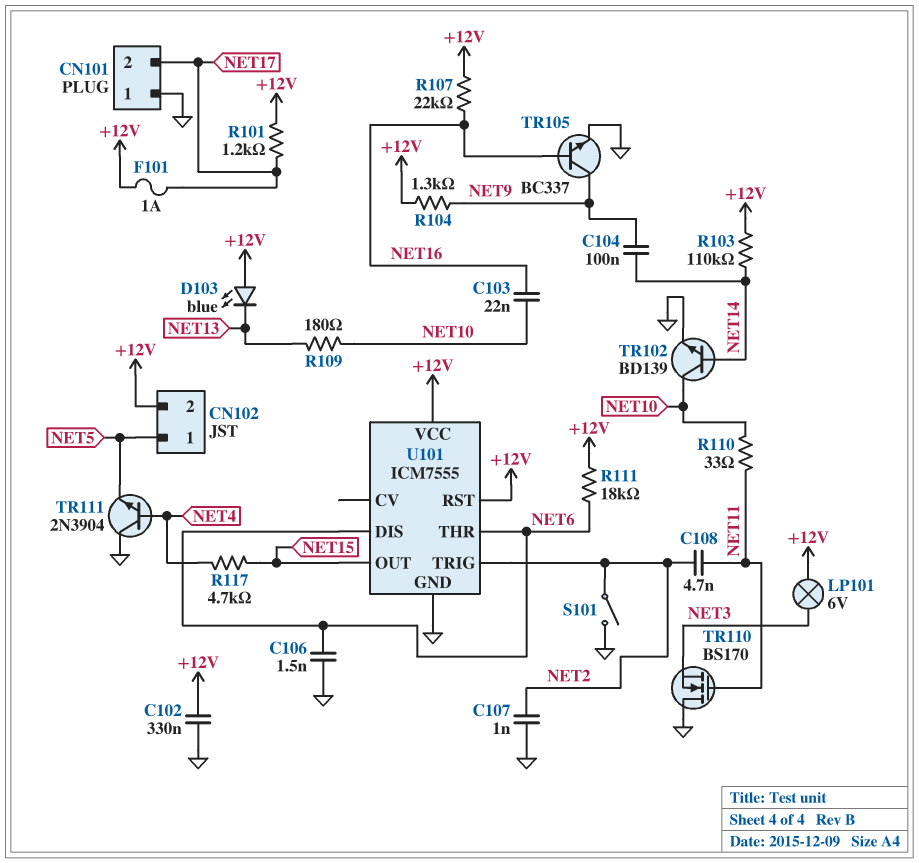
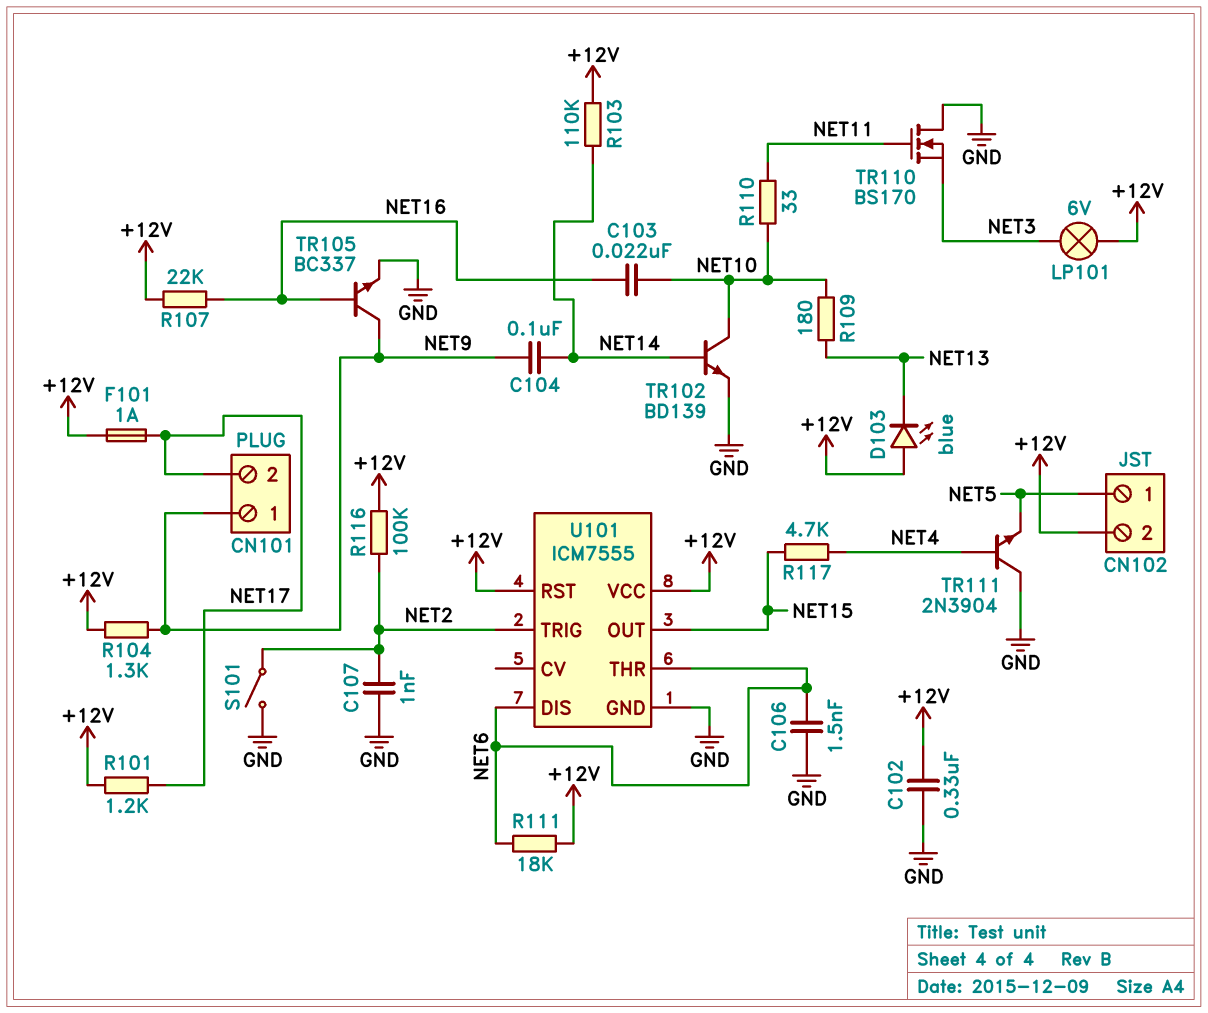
C108: 4.7nF (NET2, NET11) -> none
CN101 pin 1: GND -> NET9
R116: none -> 100k (+12V, NET2)

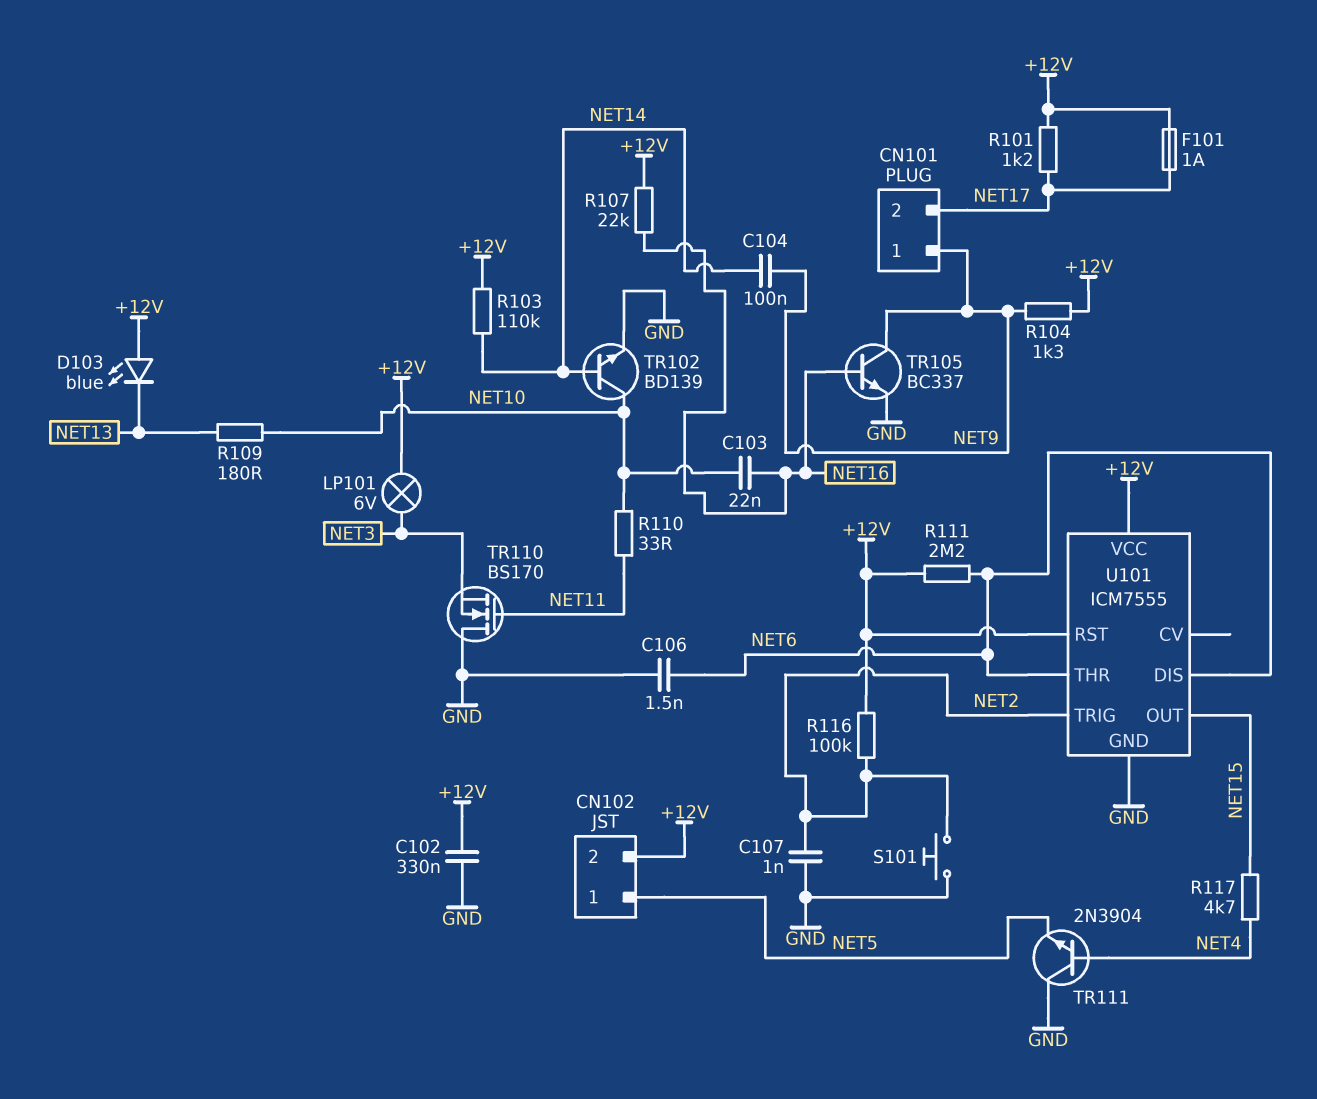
R111: 18k (+12V, NET6) -> 2.2M (+12V, NET6)
S101: switch (GND, NET2) -> button (GND, NET2)

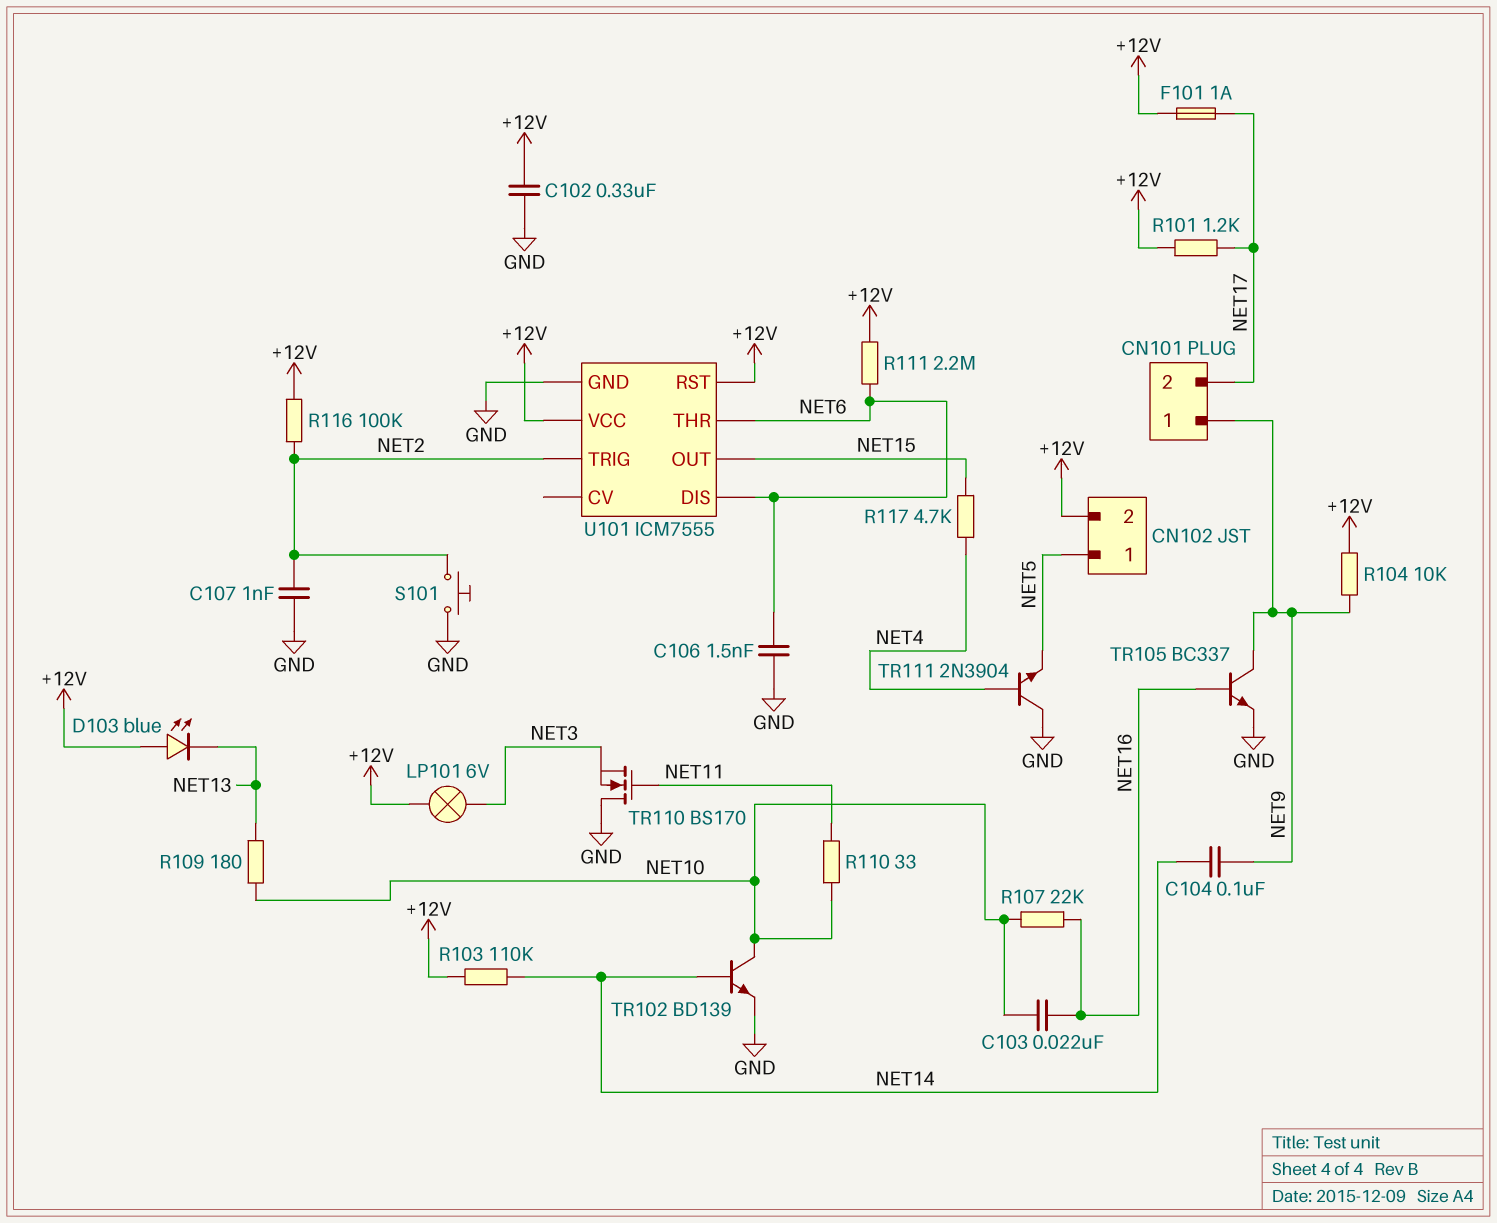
R104: 1.3k (+12V, NET9) -> 10k (+12V, NET9)
R107: 22k (+12V, NET16) -> 22k (NET10, NET16)

